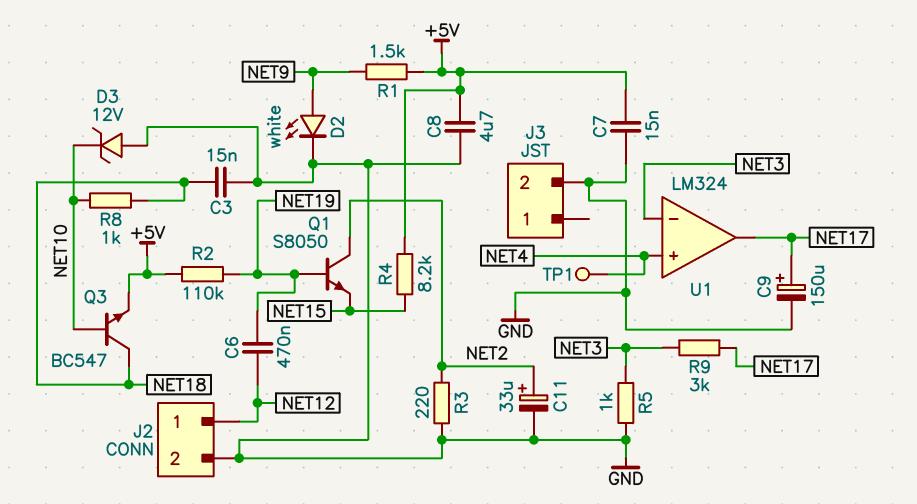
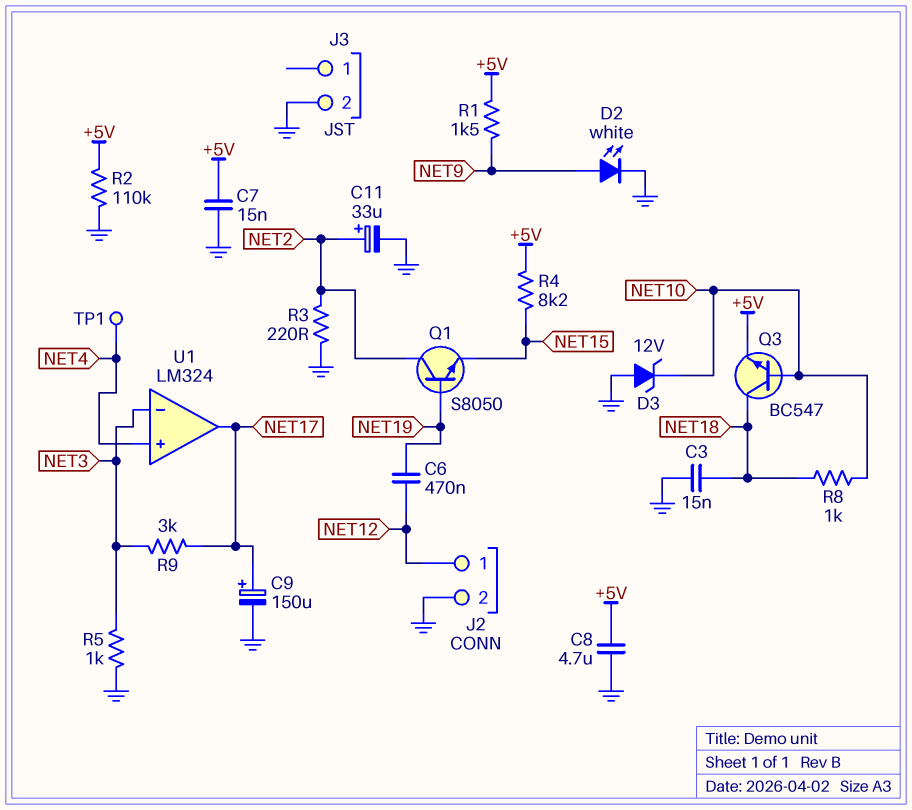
R2: 110k (+5V, NET19) -> 110k (+5V, GND)

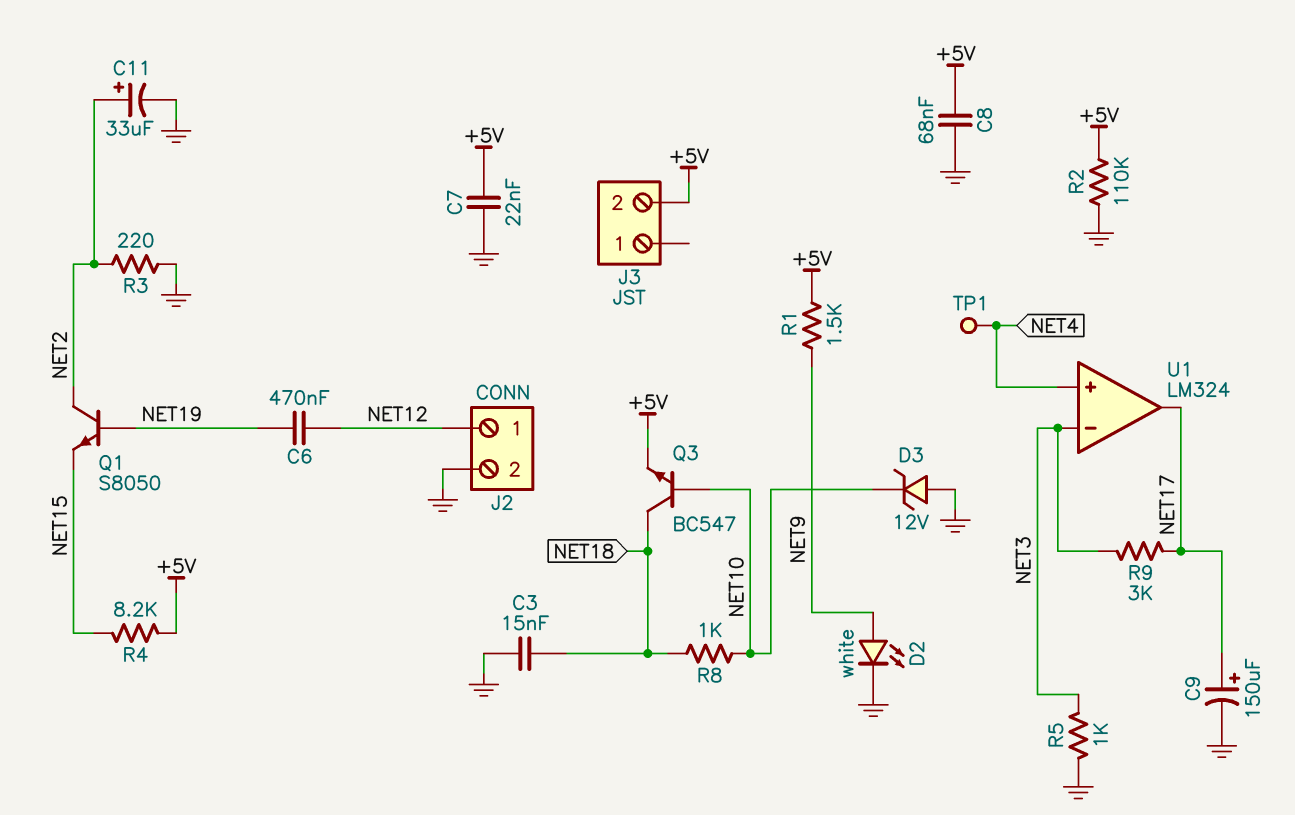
C7: 15nF (+5V, GND) -> 22nF (+5V, GND)
C8: 4.7uF (+5V, GND) -> 68nF (+5V, GND)
J3 pin 2: GND -> +5V

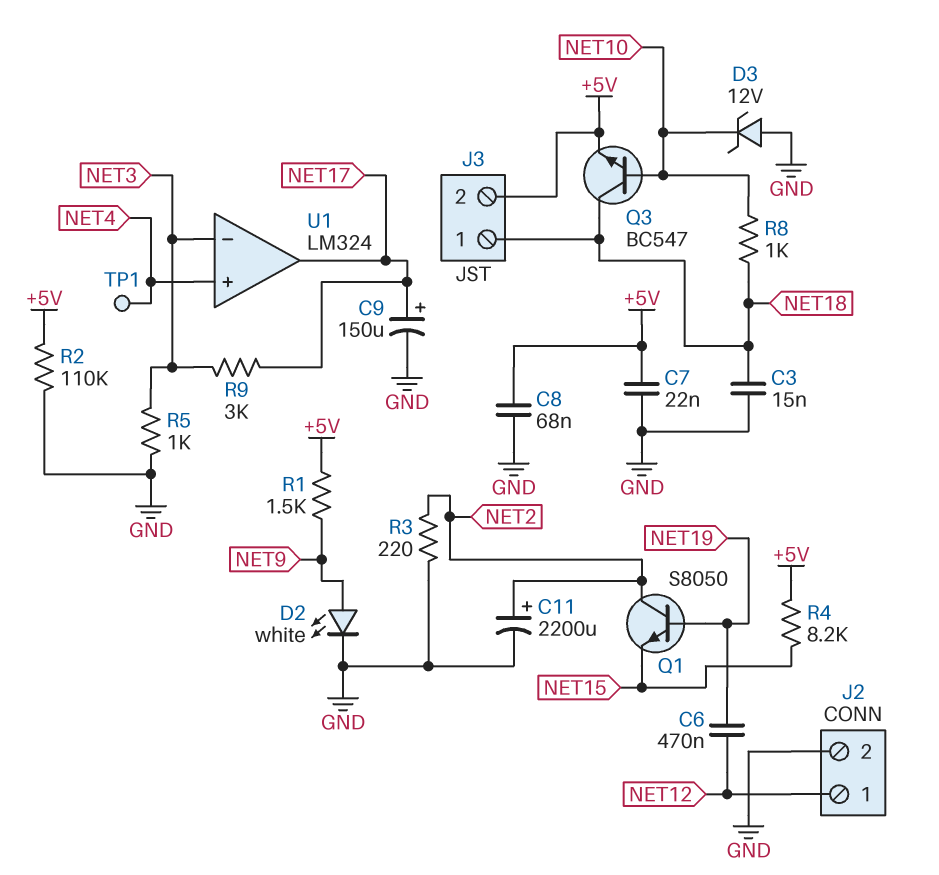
C11: 33uF (plus NET2, minus GND) -> 2200uF (plus NET2, minus GND)
J3 pin 1: none -> NET18

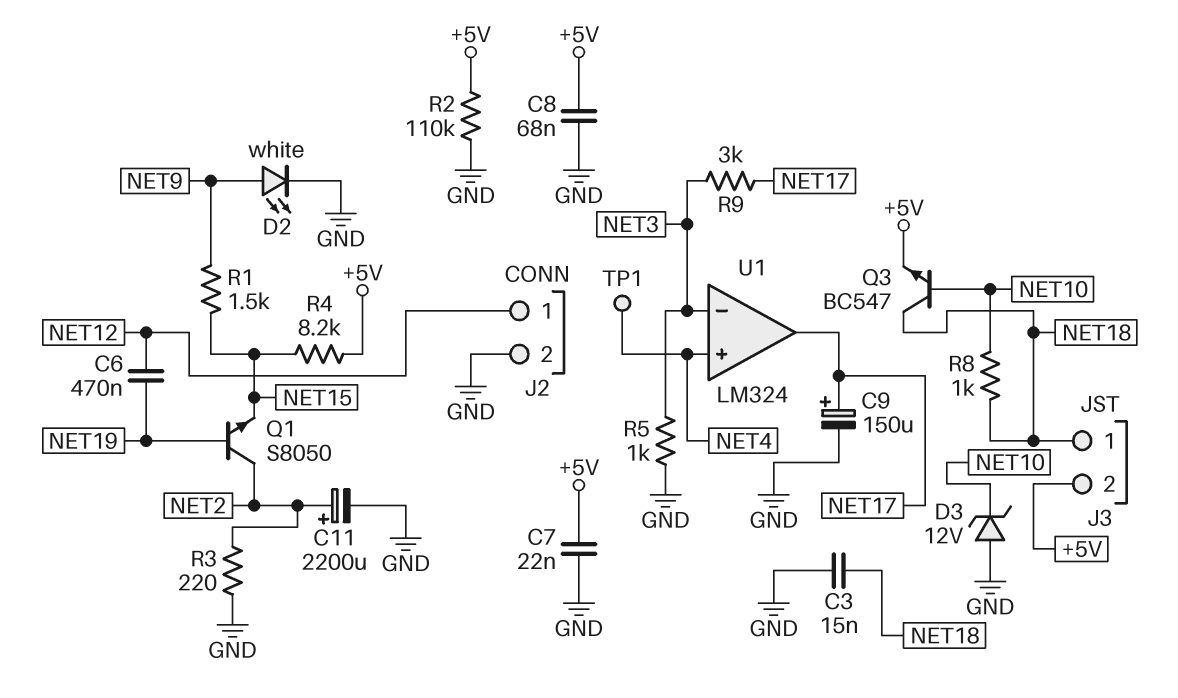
R1: 1.5k (+5V, NET9) -> 1.5k (NET9, NET15)

